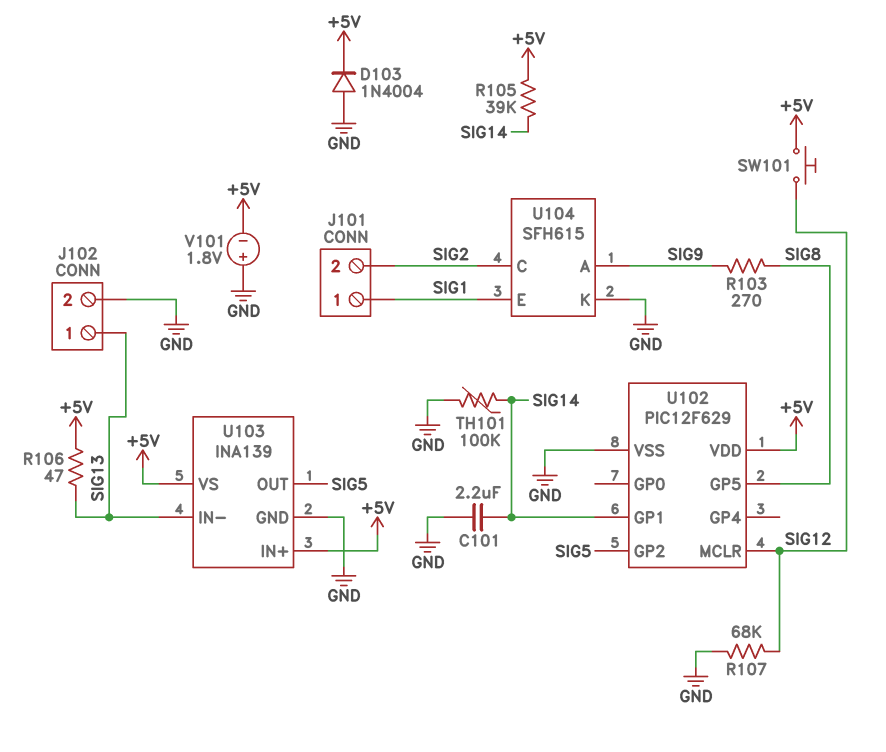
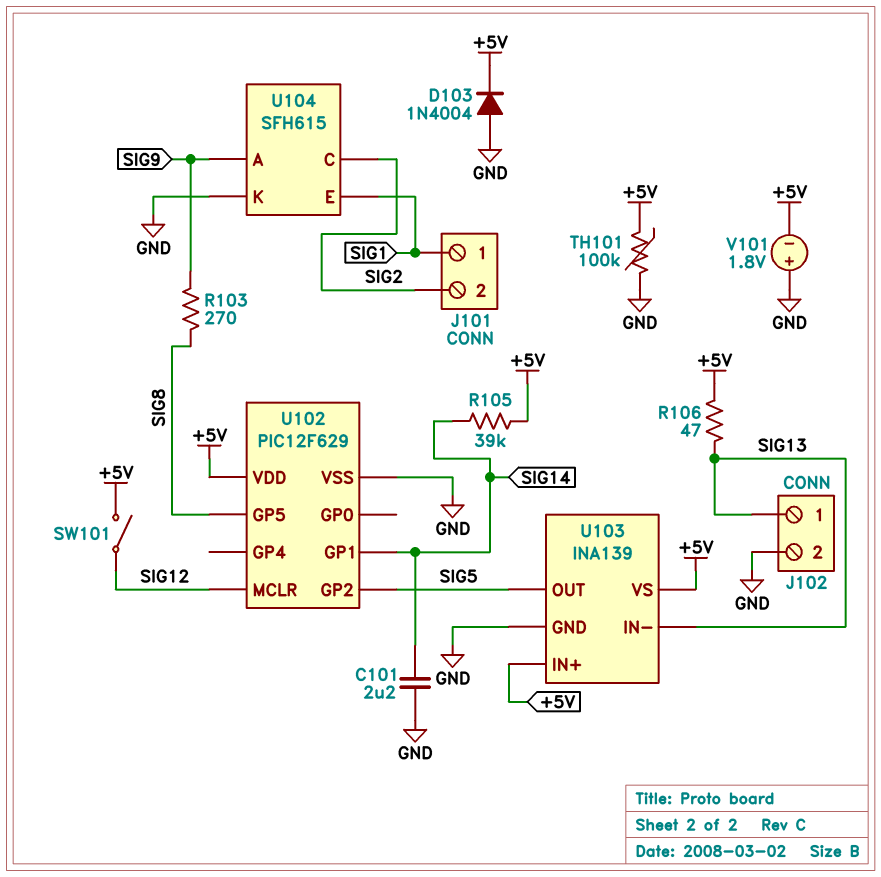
R107: 68k (GND, SIG12) -> none
SW101: button (+5V, SIG12) -> switch (+5V, SIG12)
TH101: 100k (GND, SIG14) -> 100k (+5V, GND)

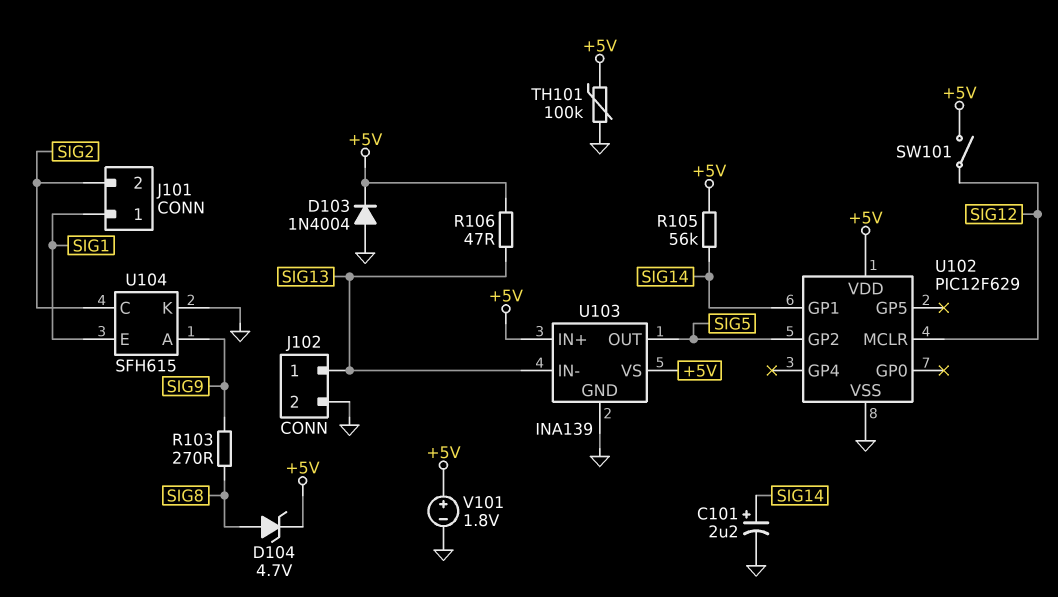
C101: 2.2uF (GND, SIG14) -> 2.2uF (plus SIG14, minus GND)
D104: none -> zener 4.7V (A SIG8, K +5V)
R105: 39k (+5V, SIG14) -> 56k (+5V, SIG14)
U102 pin GP5: SIG8 -> none
V101: 1.8V (plus GND, minus +5V) -> 1.8V (plus +5V, minus GND)

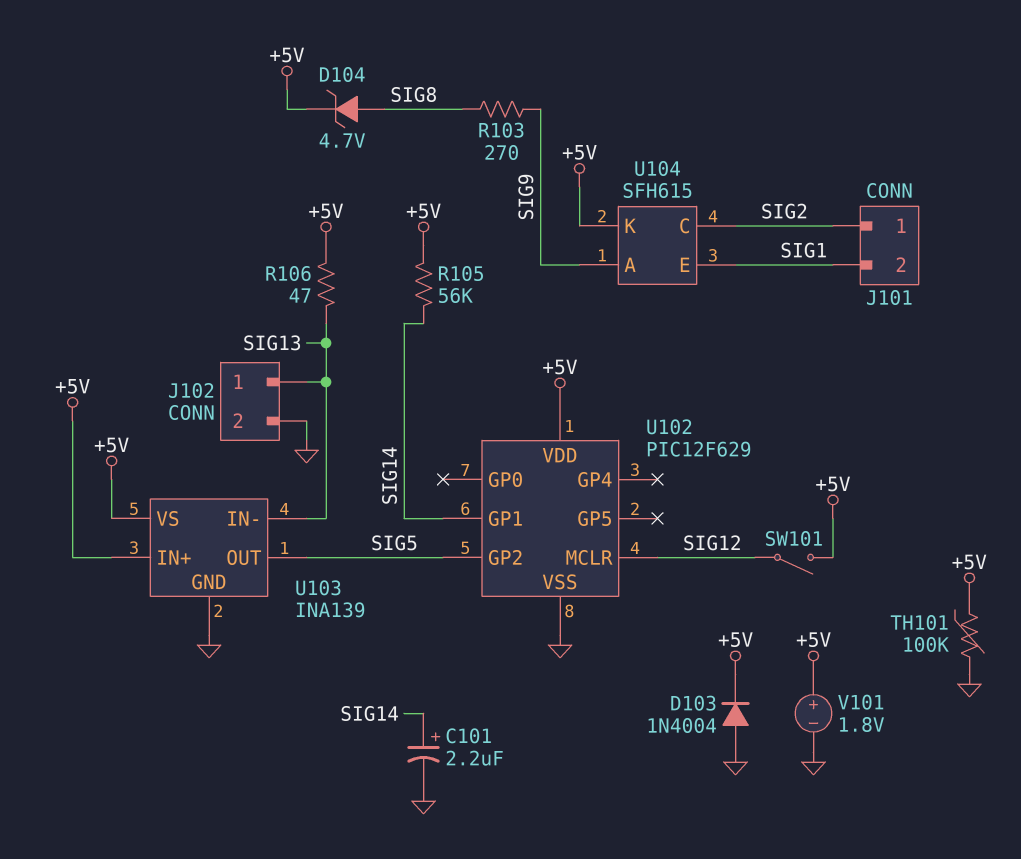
J101 pin 1: SIG1 -> SIG2
J101 pin 2: SIG2 -> SIG1
U104 pin K: GND -> +5V

